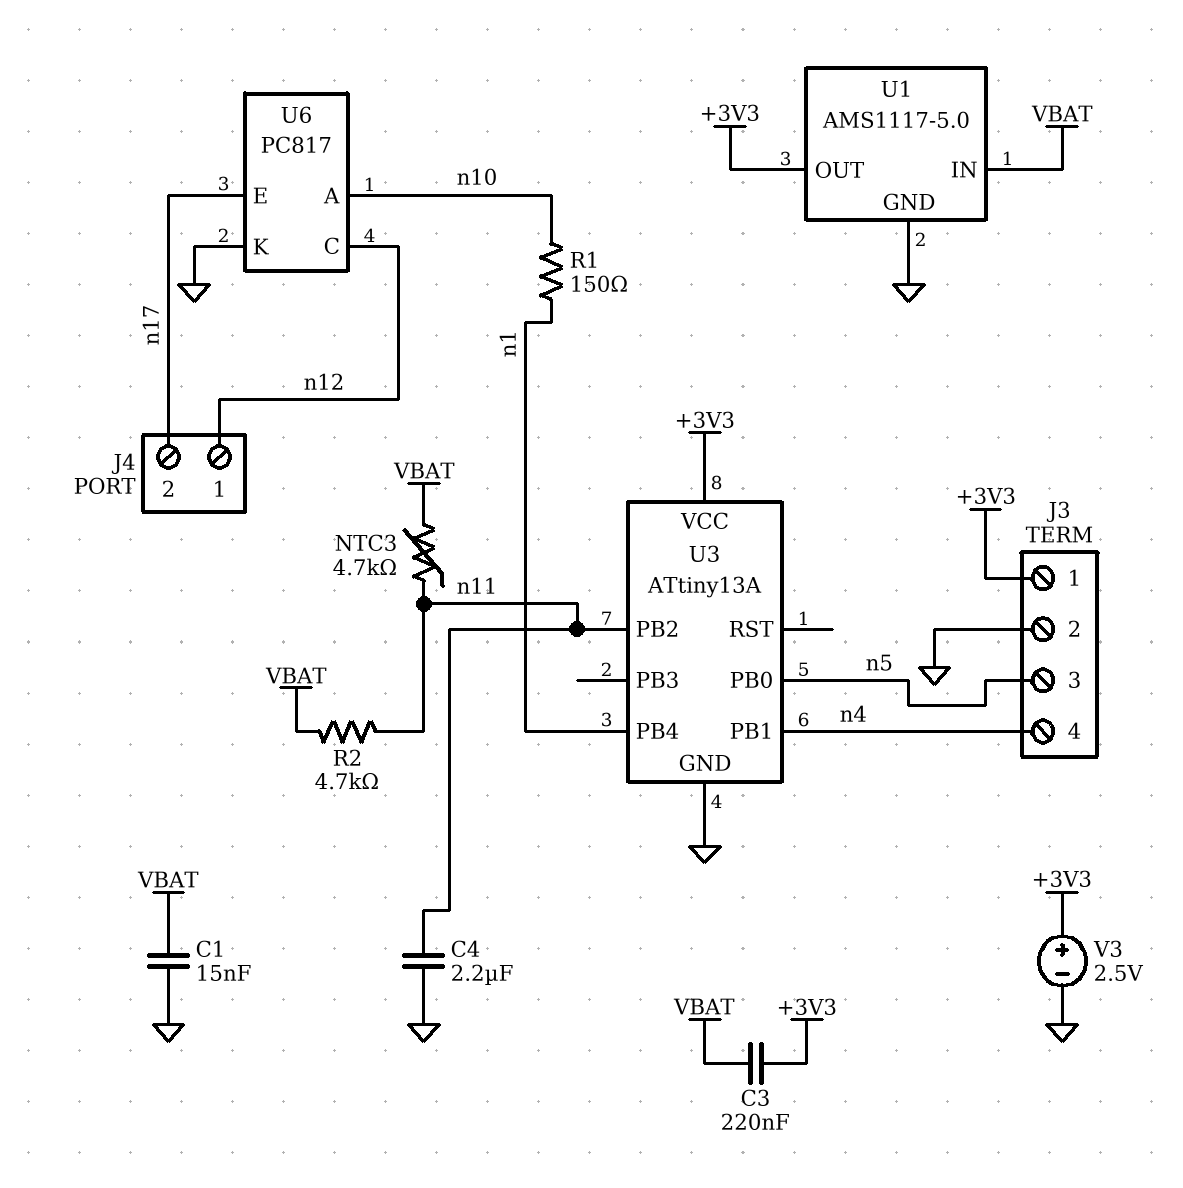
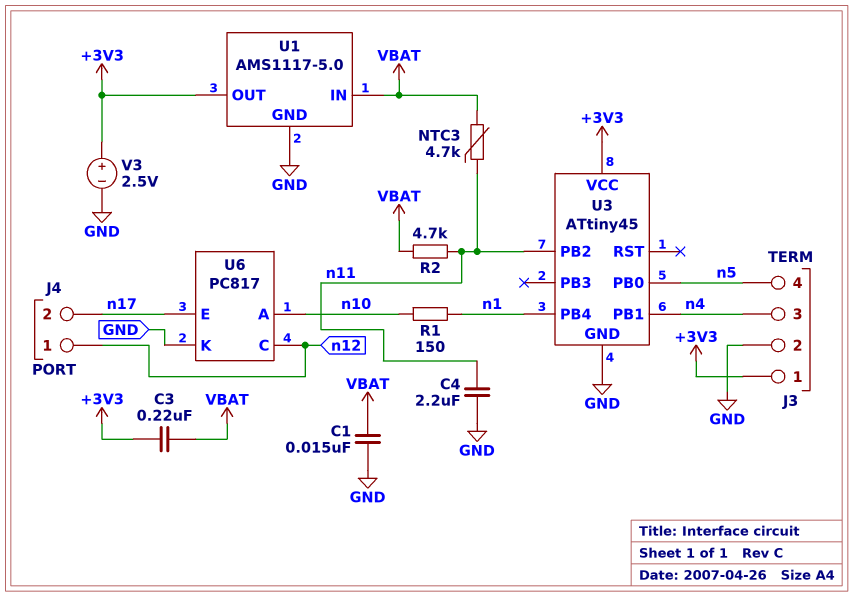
J3 pin 3: n5 -> n4
J3 pin 4: n4 -> n5
U3: ATtiny13A -> ATtiny45

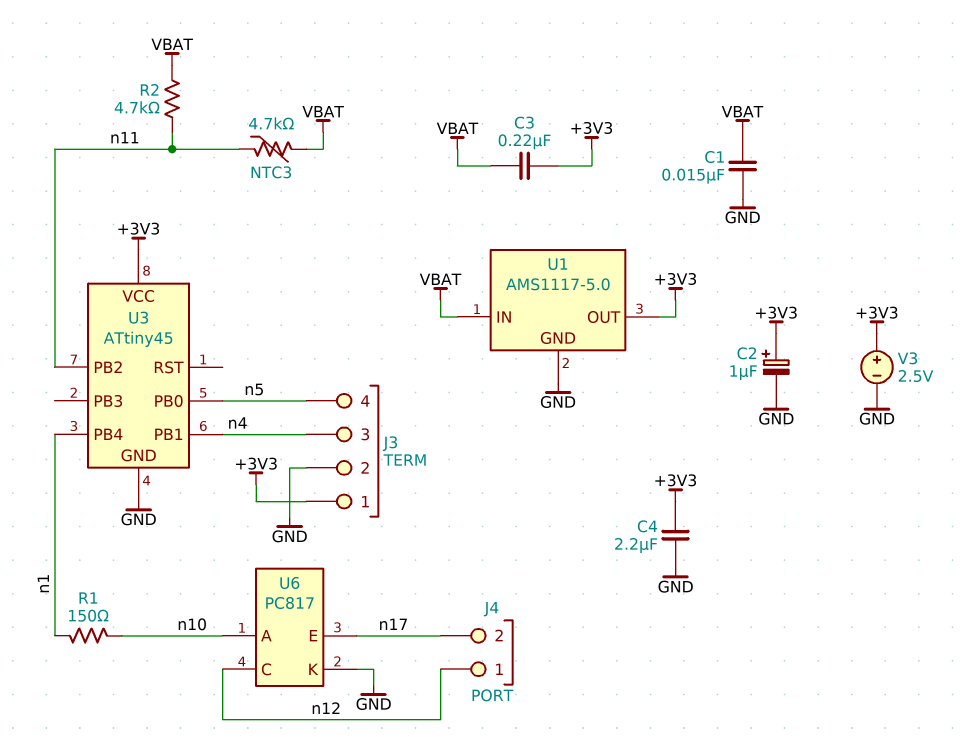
C2: none -> 1uF (plus +3V3, minus GND)
C4: 2.2uF (GND, n11) -> 2.2uF (+3V3, GND)

